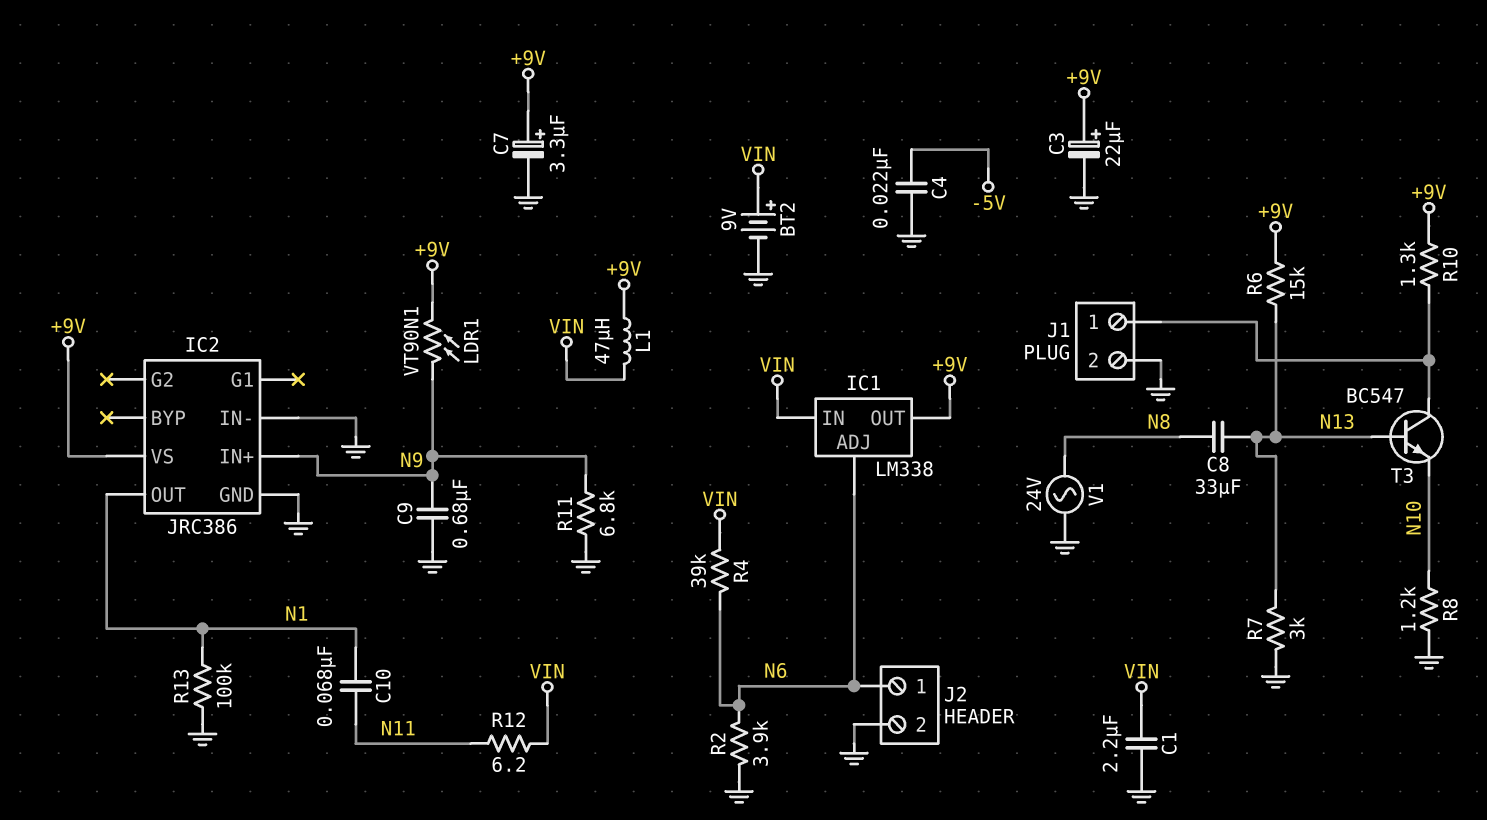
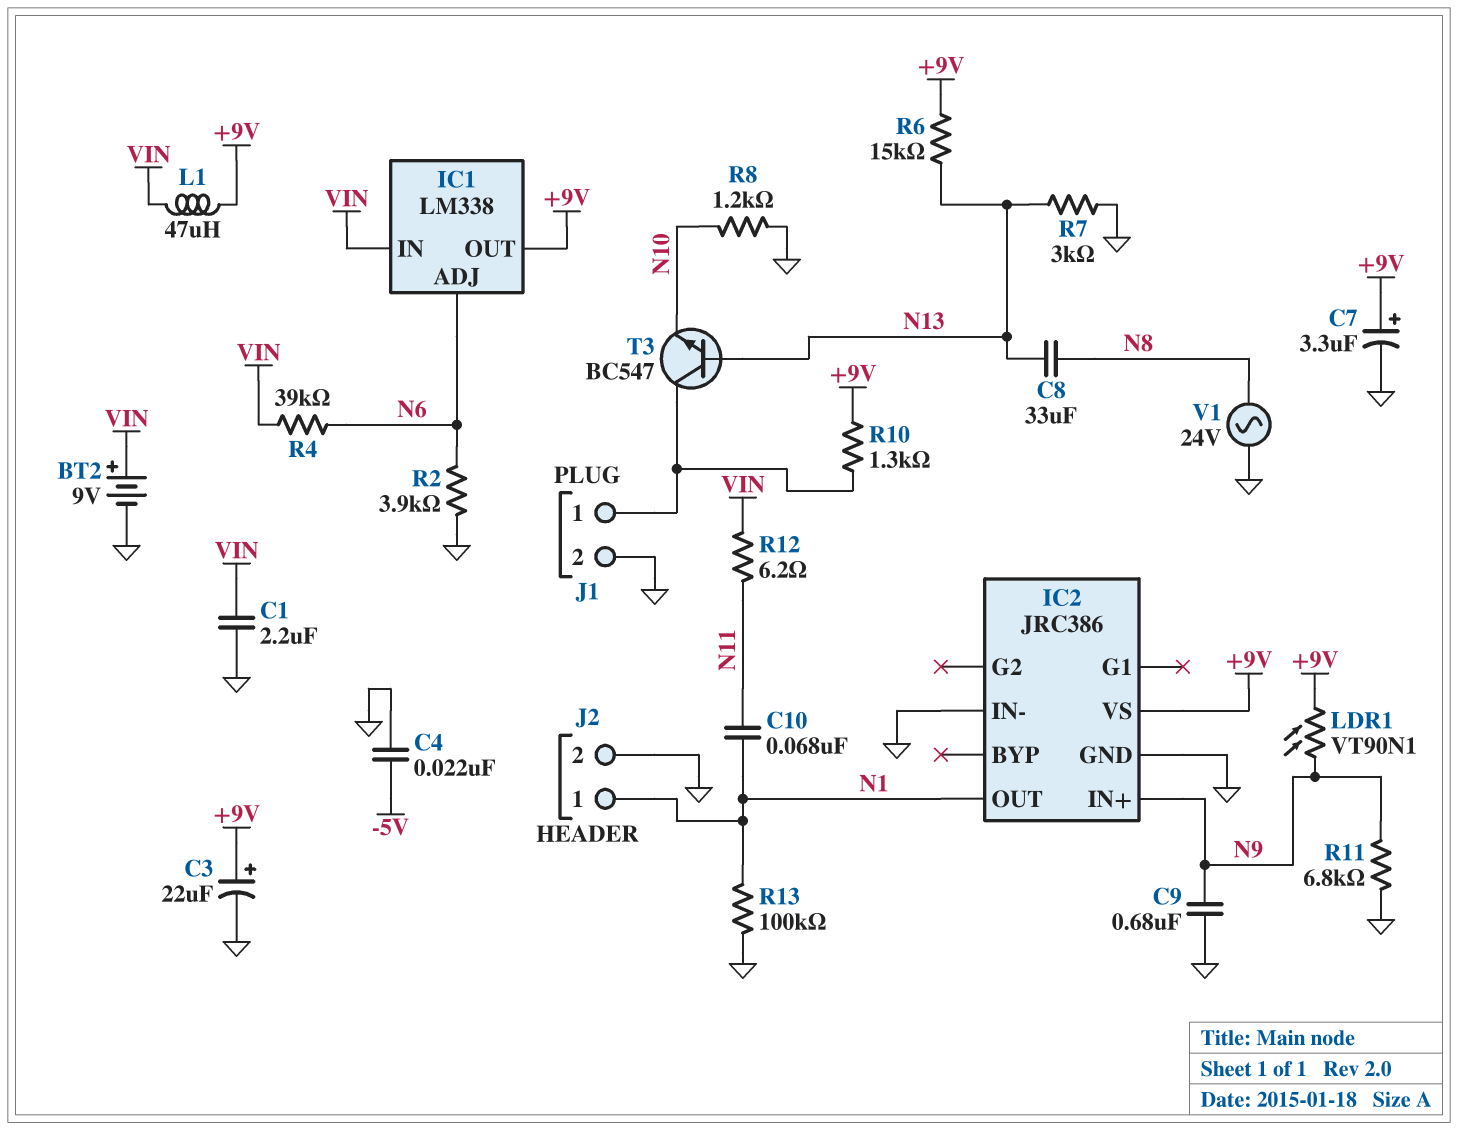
J2 pin 1: N6 -> N1

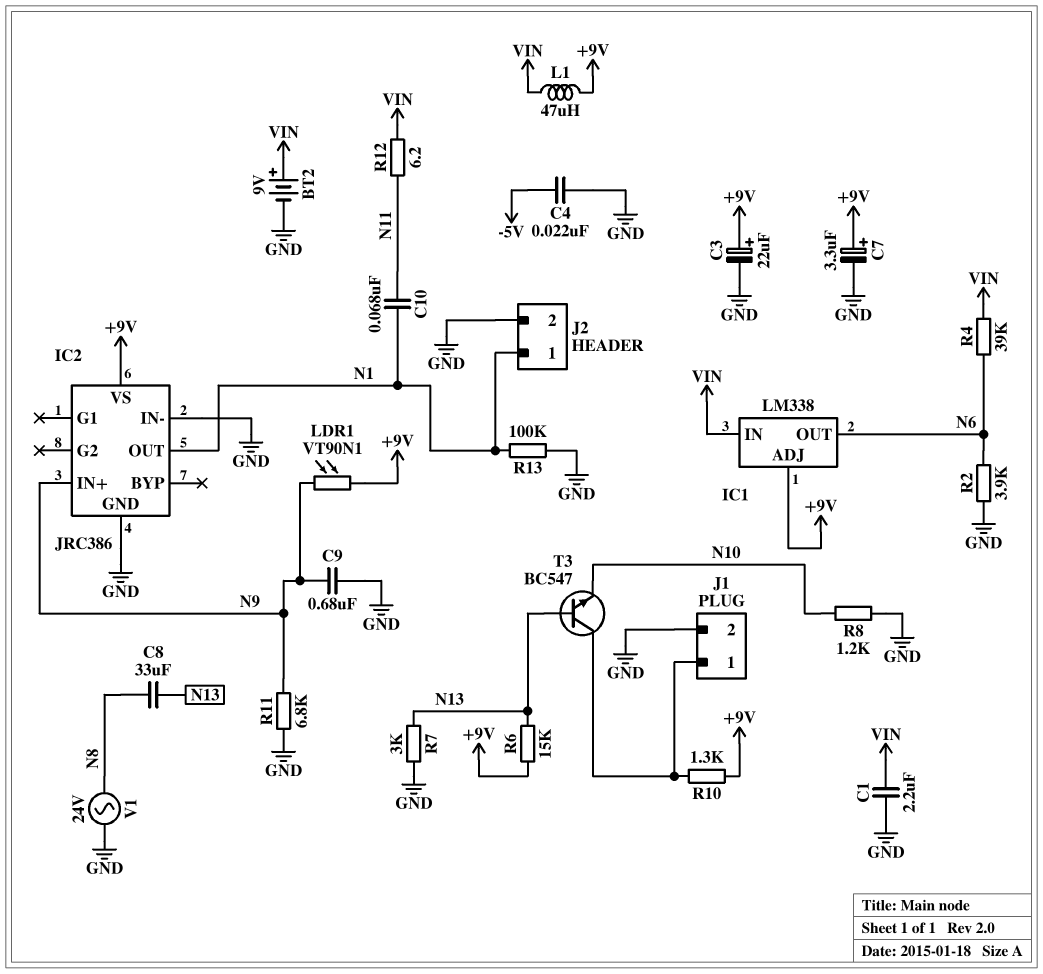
IC1 pin ADJ: N6 -> +9V
IC1 pin OUT: +9V -> N6

